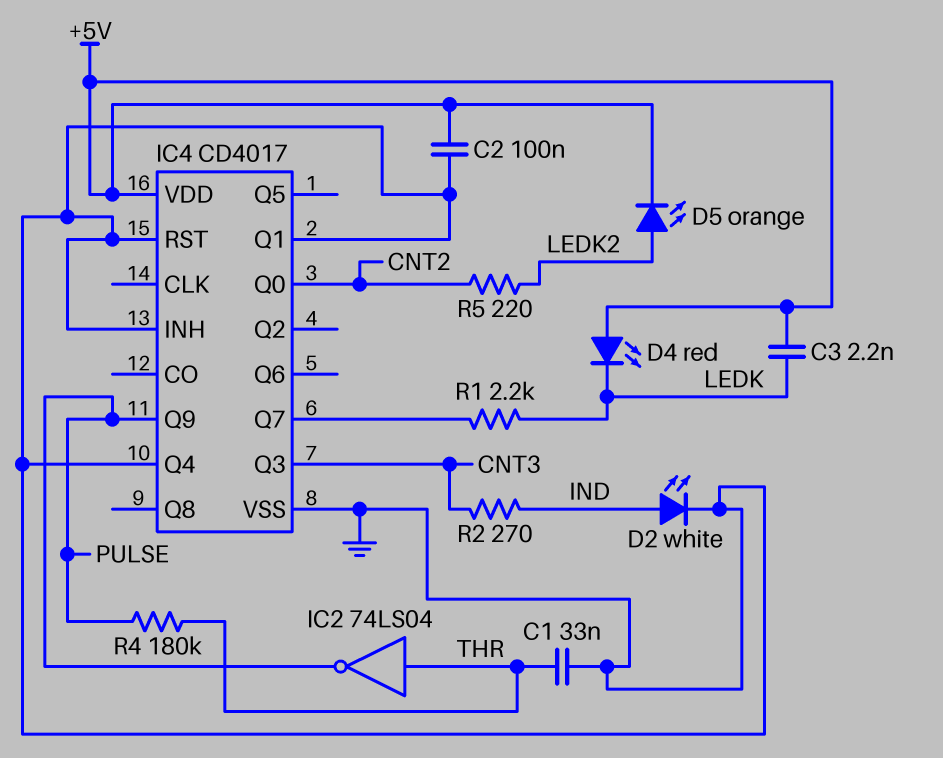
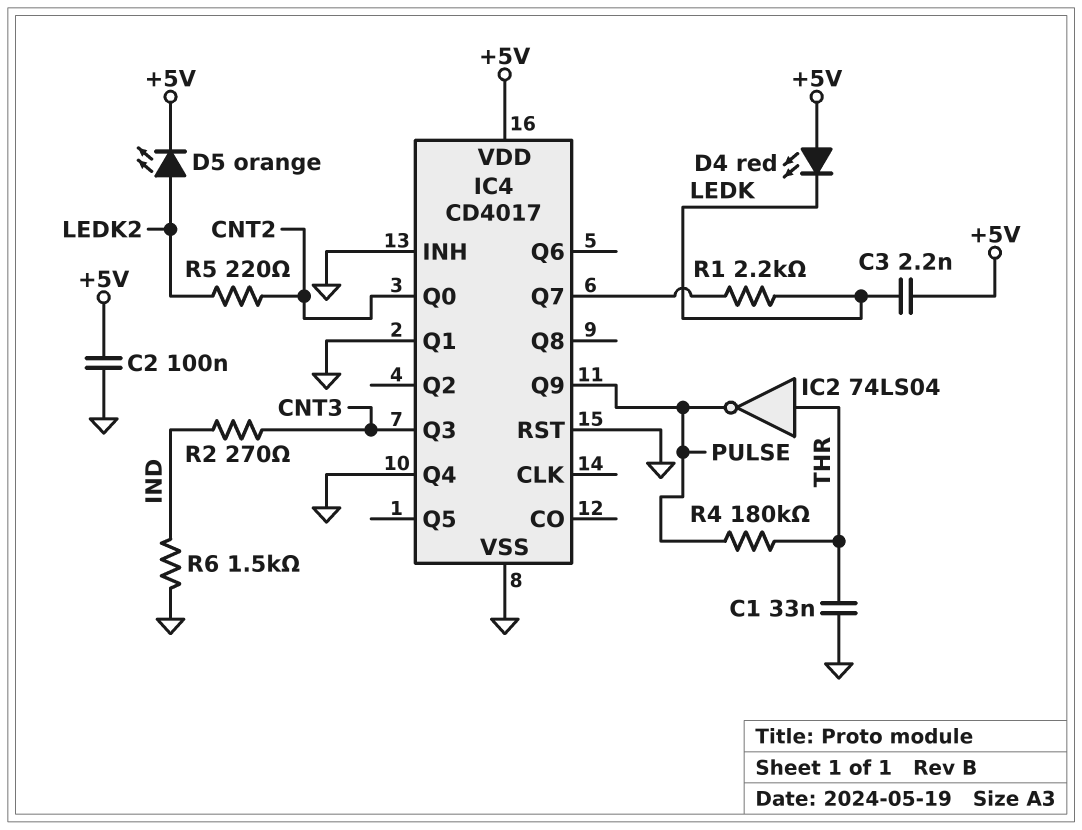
D2: LED white (A IND, K GND) -> none
R6: none -> 1.5k (GND, IND)

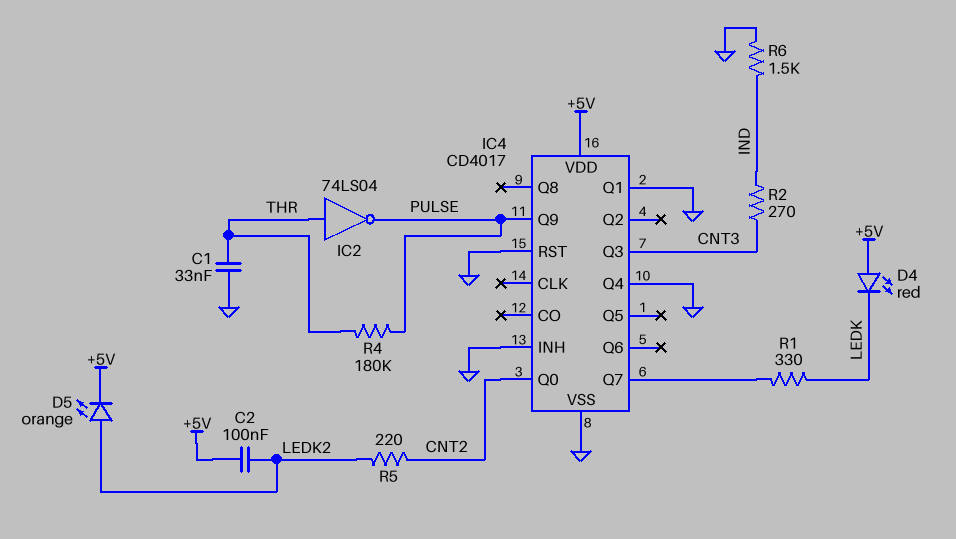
C2: 100nF (+5V, GND) -> 100nF (+5V, LEDK2)
C3: 2.2nF (+5V, LEDK) -> none
R1: 2.2k (IC4/Q7, LEDK) -> 330 (IC4/Q7, LEDK)

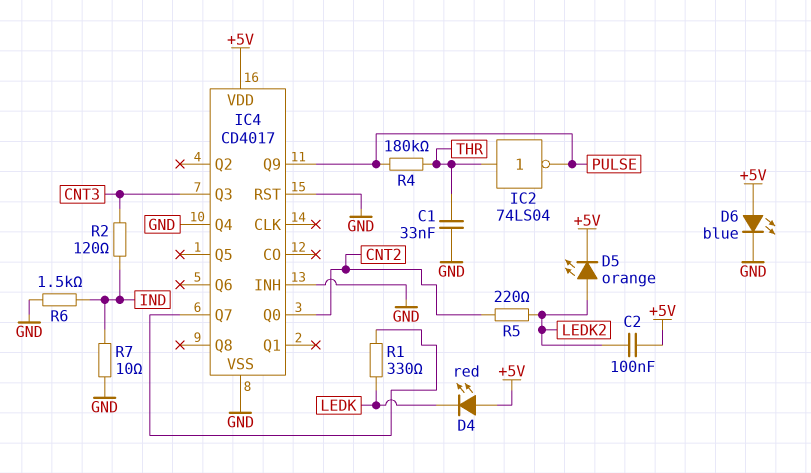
D6: none -> LED blue (A +5V, K GND)
IC4 pin Q1: GND -> none
R2: 270 (CNT3, IND) -> 120 (CNT3, IND)
R7: none -> 10 (GND, IND)

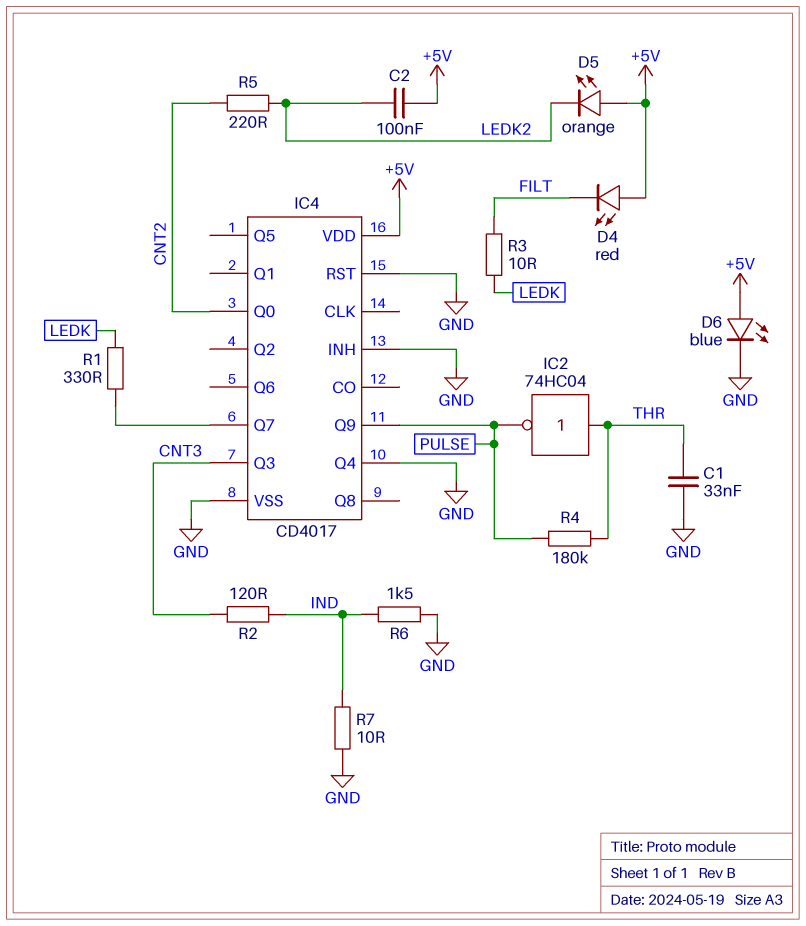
D4: LED red (A +5V, K LEDK) -> LED red (A +5V, K FILT)
D5: LED orange (A LEDK2, K +5V) -> LED orange (A +5V, K LEDK2)
IC2: NOT 74LS04 (in THR, out PULSE) -> NOT 74HC04 (in THR, out PULSE)
R3: none -> 10 (FILT, LEDK)

